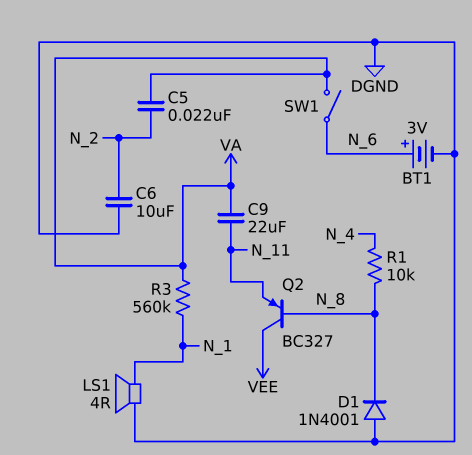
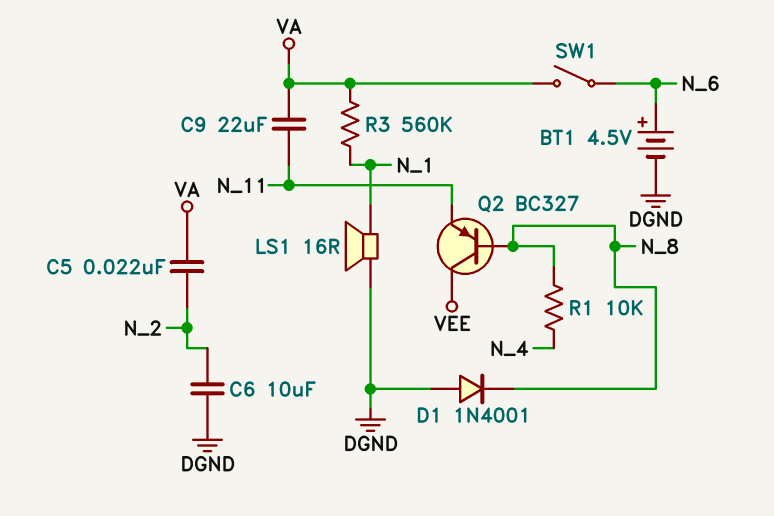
BT1: 3V (plus N_6, minus DGND) -> 4.5V (plus N_6, minus DGND)
LS1: speaker 4R (DGND, N_1) -> speaker 16R (DGND, N_1)

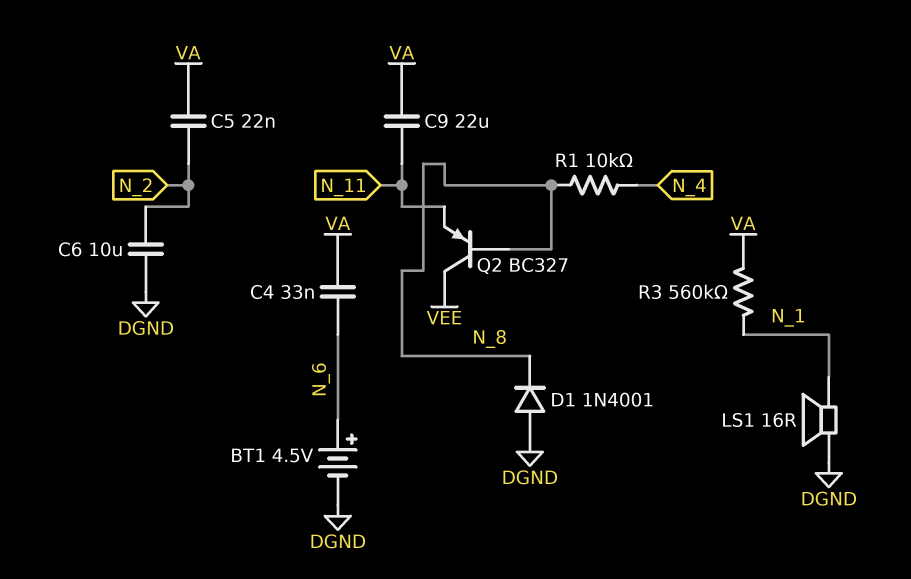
C4: none -> 33nF (N_6, VA)
SW1: switch (N_6, VA) -> none

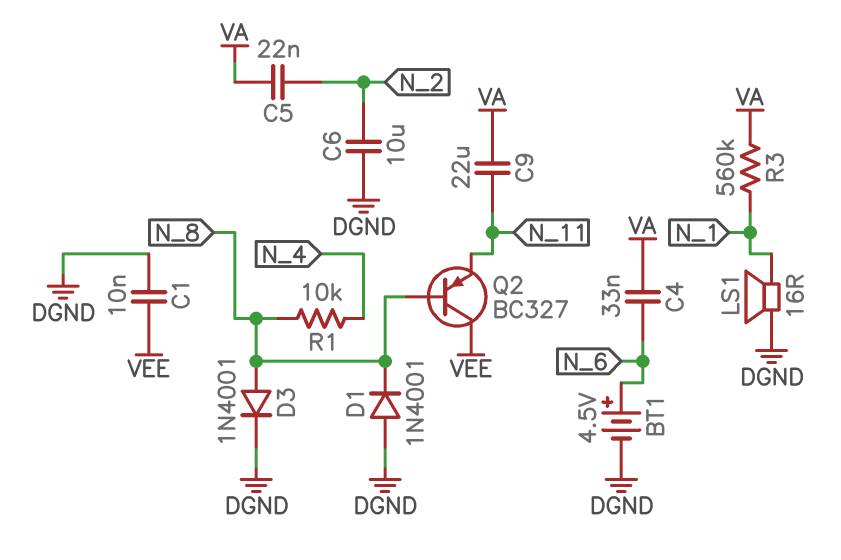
C1: none -> 10nF (DGND, VEE)
D3: none -> diode 1N4001 (A N_8, K DGND)

